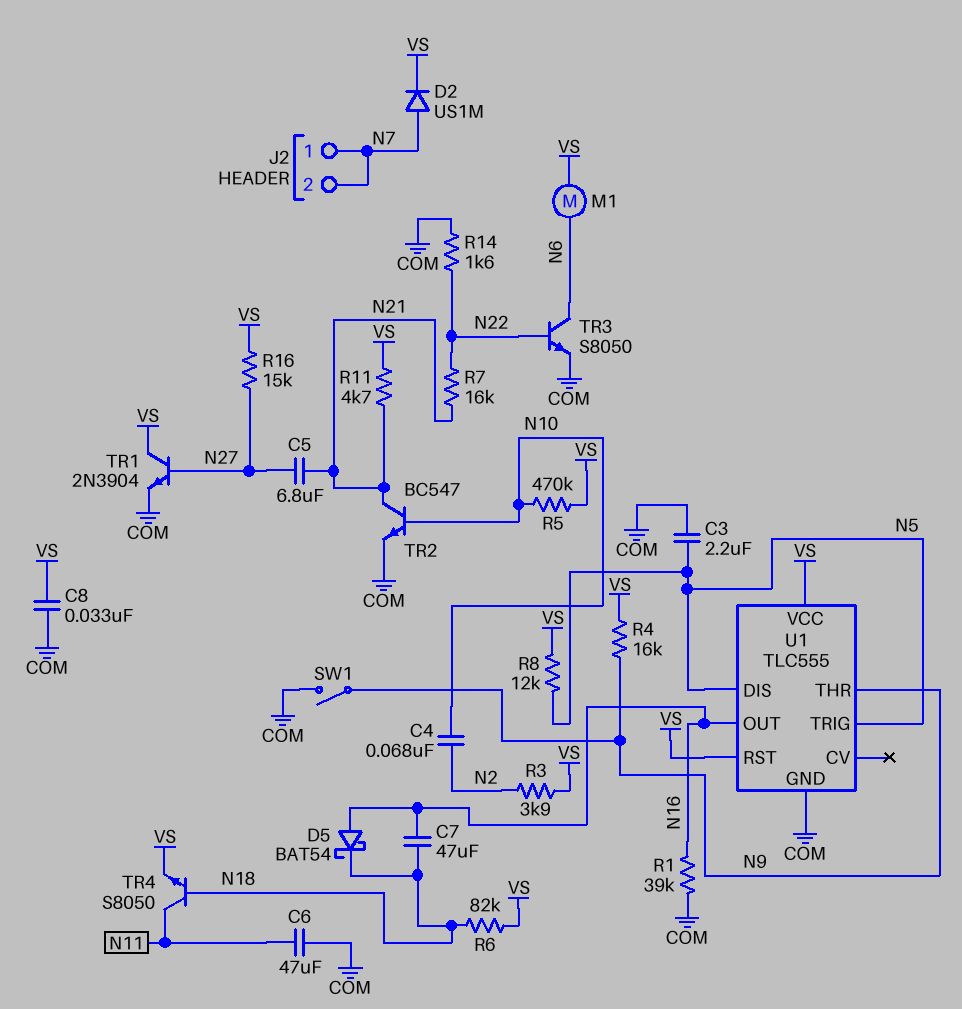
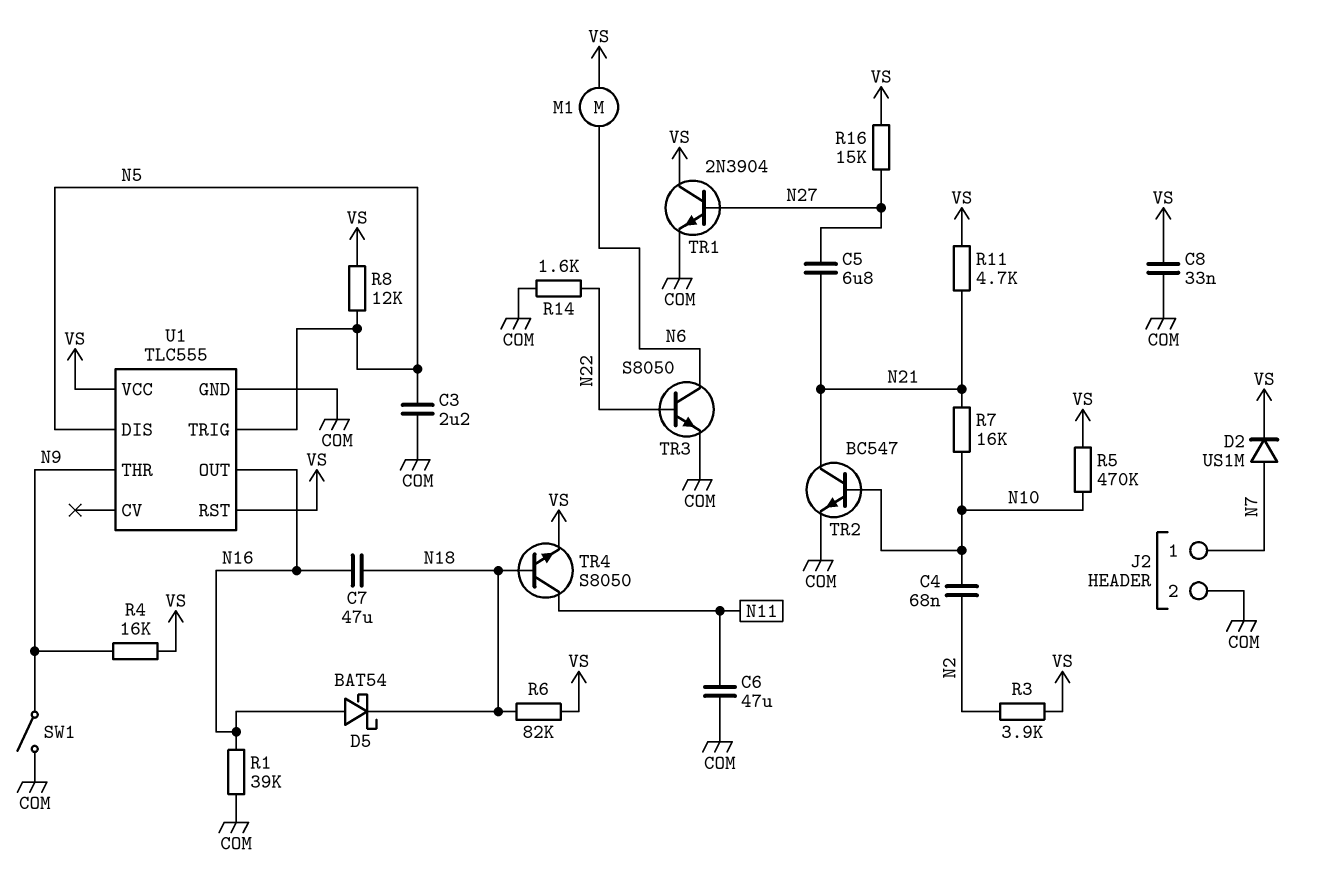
J2 pin 2: N7 -> COM
R7: 16k (N21, N22) -> 16k (N10, N21)

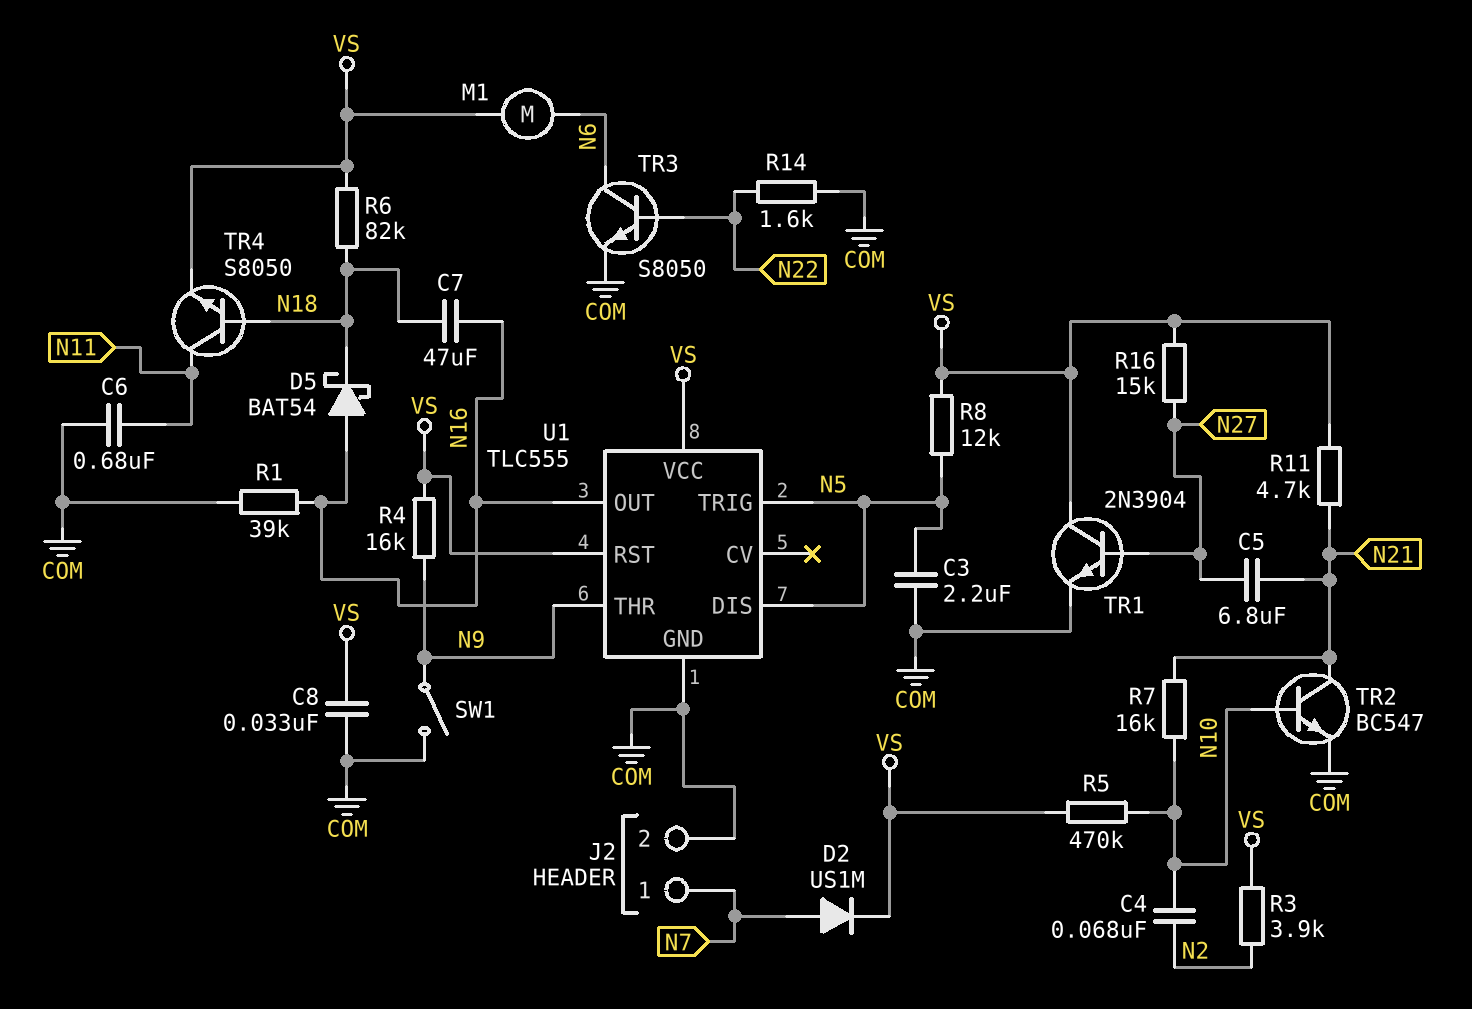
C6: 47uF (COM, N11) -> 680nF (COM, N11)

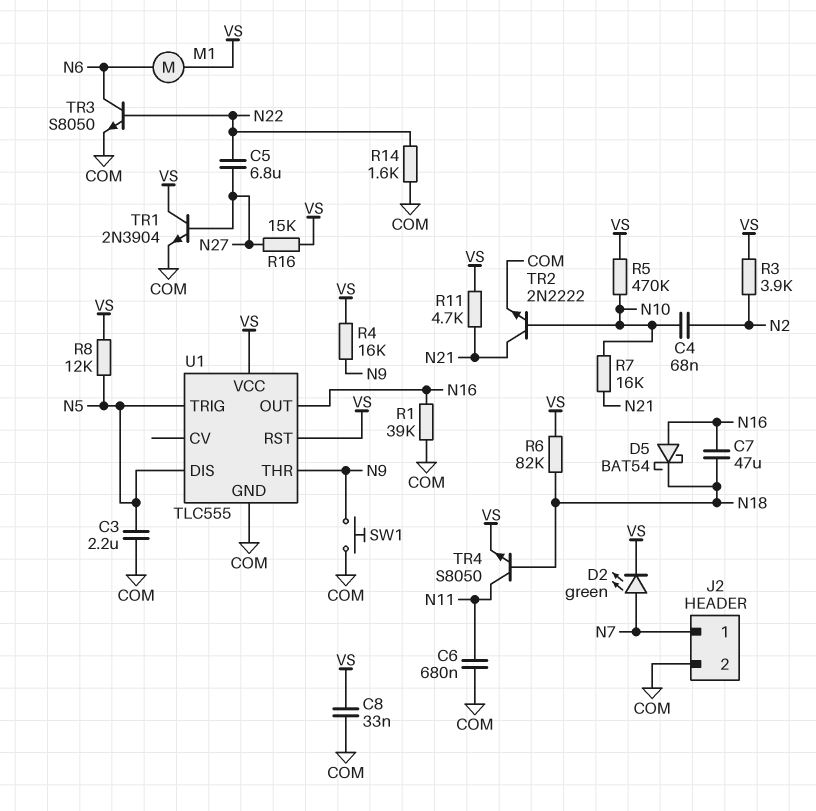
C5: 6.8uF (N21, N27) -> 6.8uF (N22, N27)
D2: diode US1M (A N7, K VS) -> LED green (A N7, K VS)
SW1: switch (COM, N9) -> button (COM, N9)
TR2: NPN BC547 (B N10, C N21, E COM) -> NPN 2N2222 (B N10, C N21, E COM)

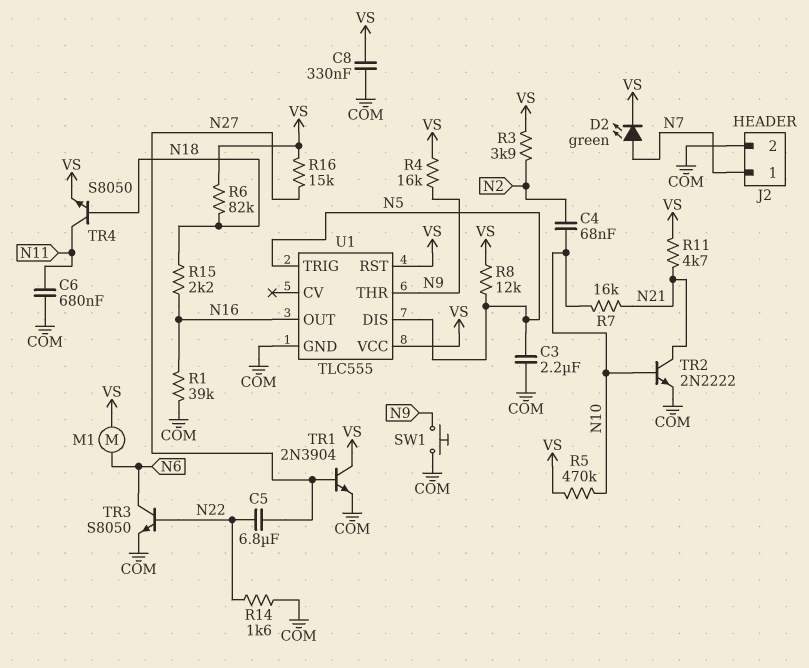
C7: 47uF (N16, N18) -> none
C8: 33nF (COM, VS) -> 330nF (COM, VS)
D5: schottky BAT54 (A N16, K N18) -> none
R15: none -> 2.2k (N16, N18)

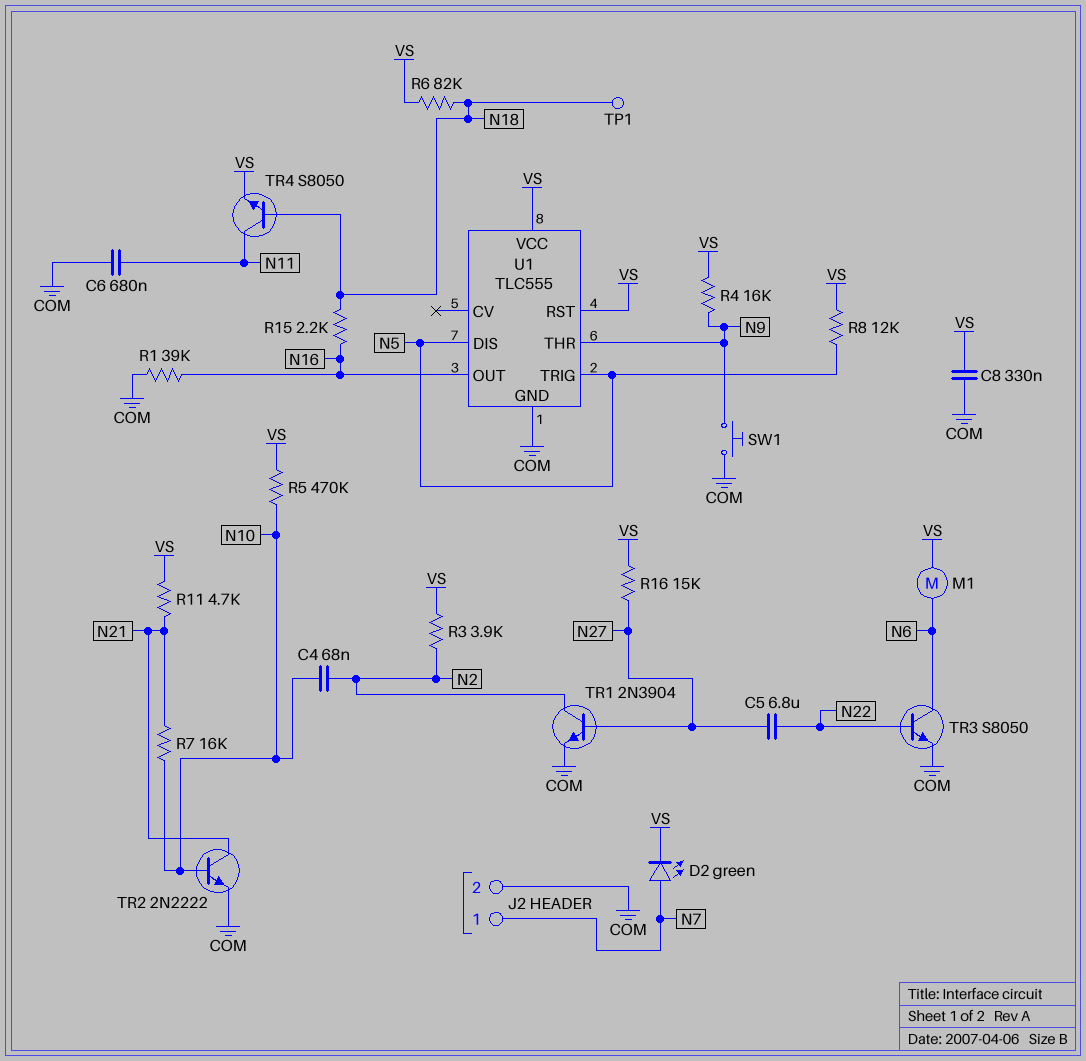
C3: 2.2uF (COM, N5) -> none
R14: 1.6k (COM, N22) -> none
TP1: none -> test point (N18)
TR1: NPN 2N3904 (B N27, C VS, E COM) -> NPN 2N3904 (B N27, C N2, E COM)

